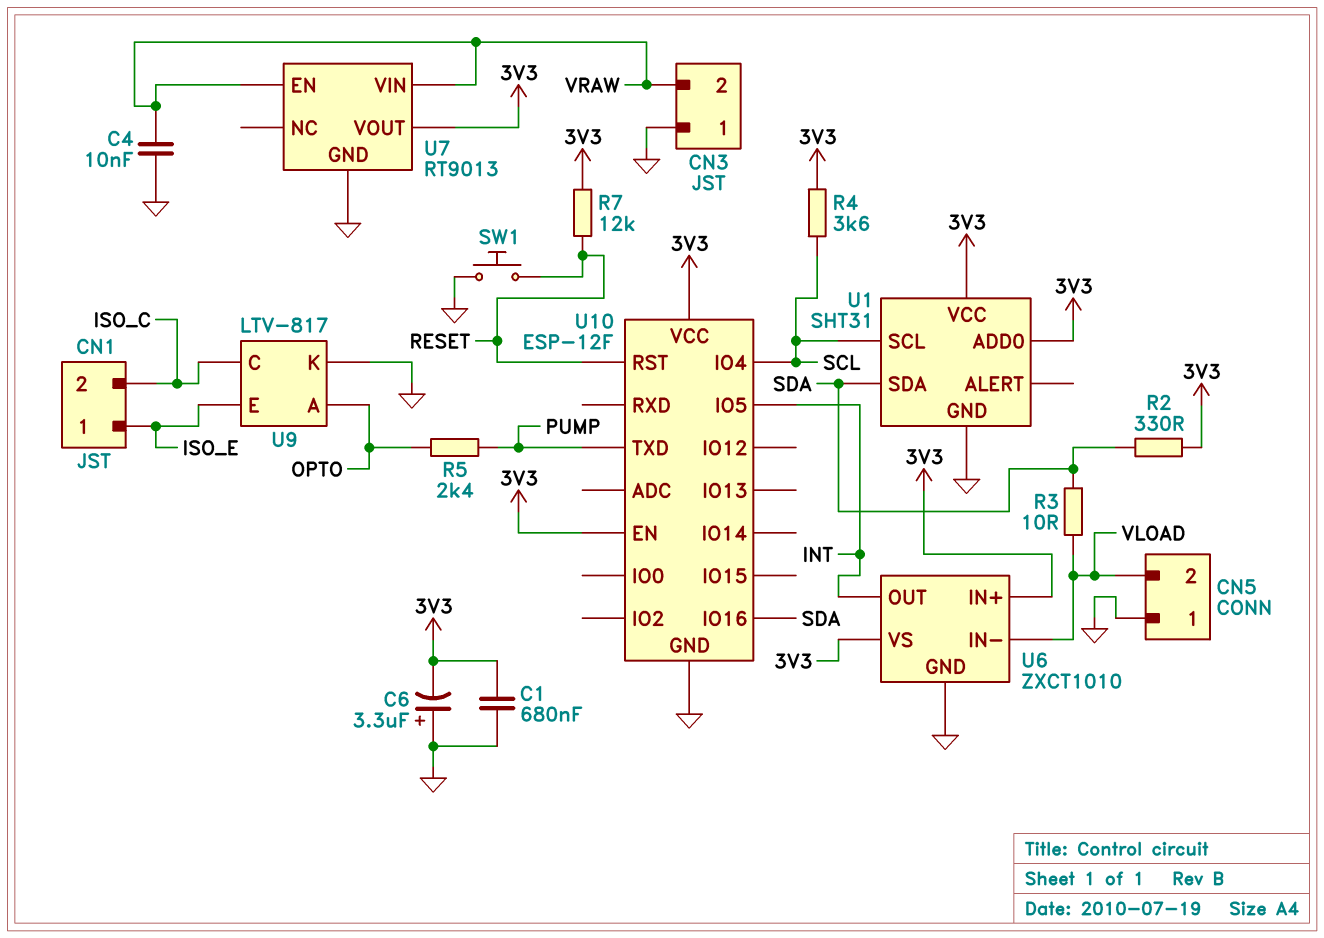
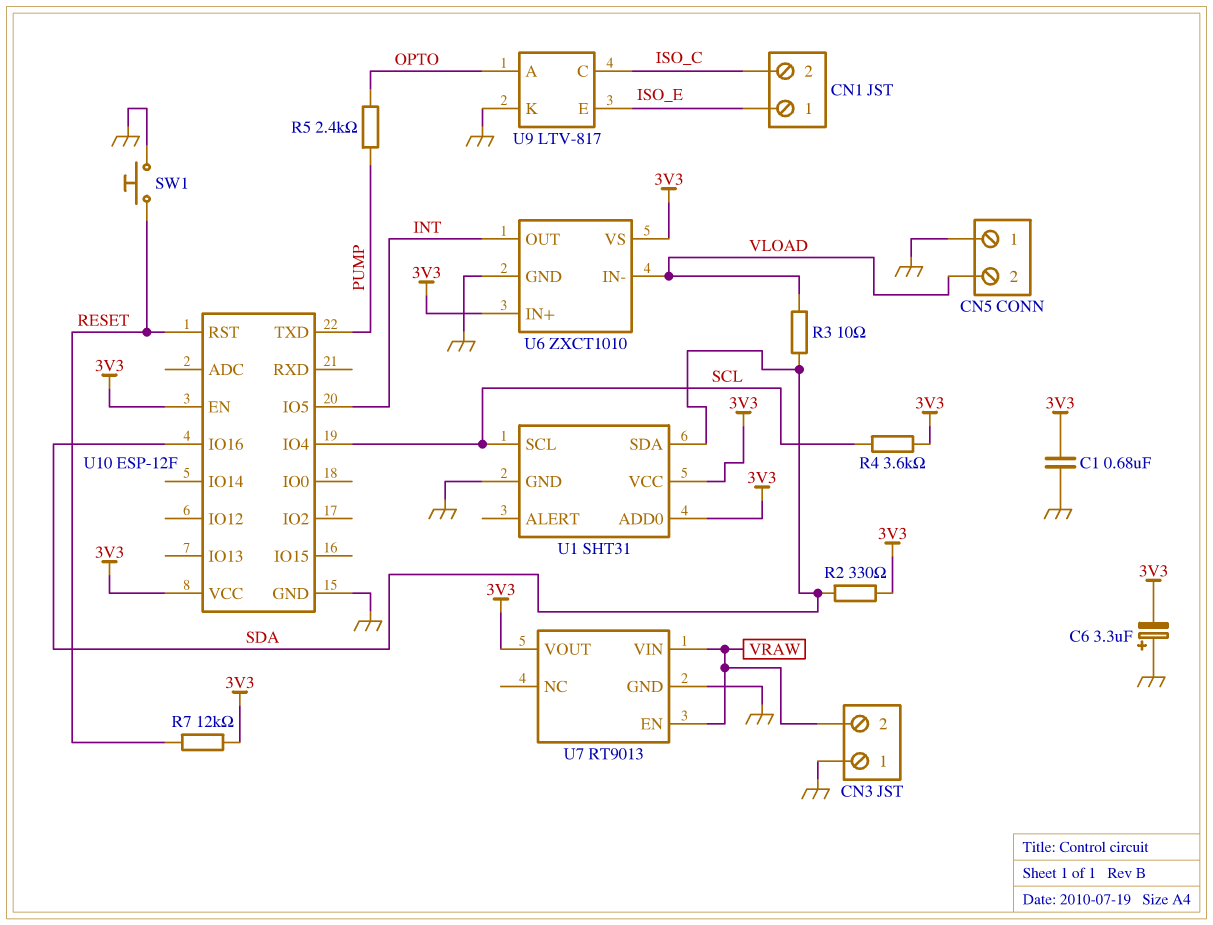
C4: 10nF (GND, VRAW) -> none

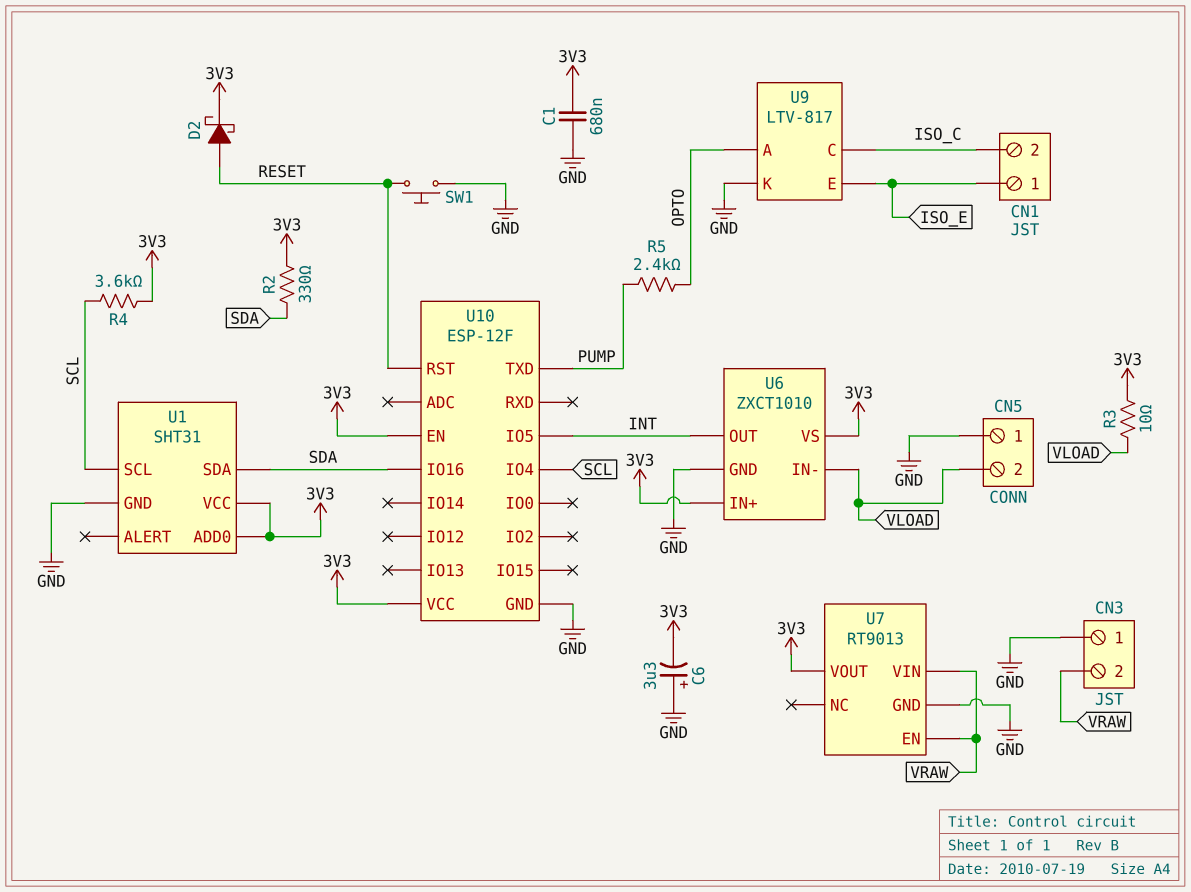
D2: none -> schottky (A RESET, K 3V3)
R3: 10 (SDA, VLOAD) -> 10 (3V3, VLOAD)
R7: 12k (3V3, RESET) -> none

